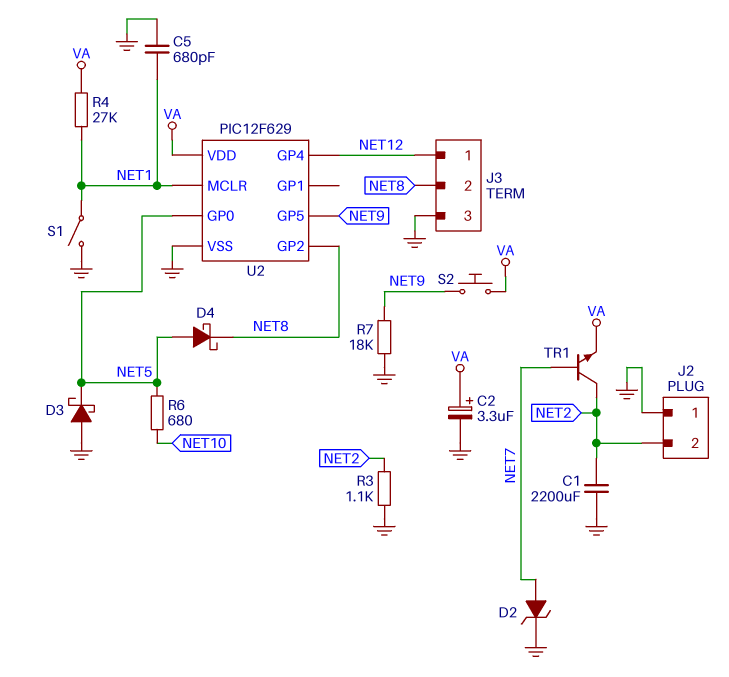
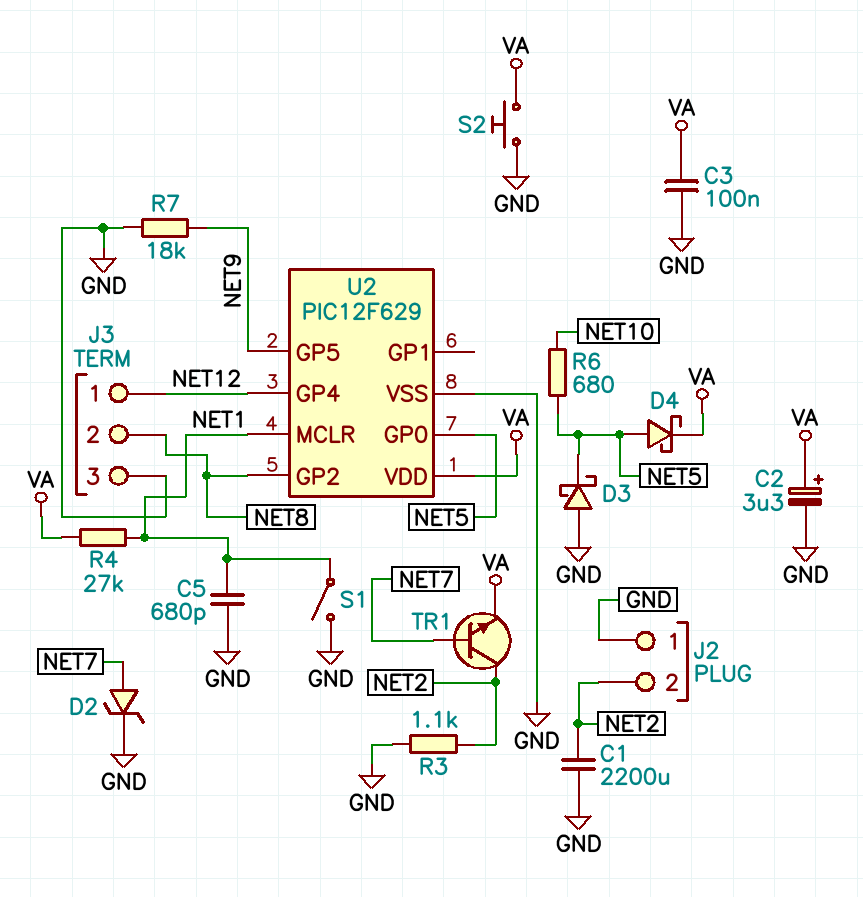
C3: none -> 100nF (GND, VA)
D4: schottky (A NET5, K NET8) -> schottky (A NET5, K VA)
S2: button (NET9, VA) -> button (GND, VA)

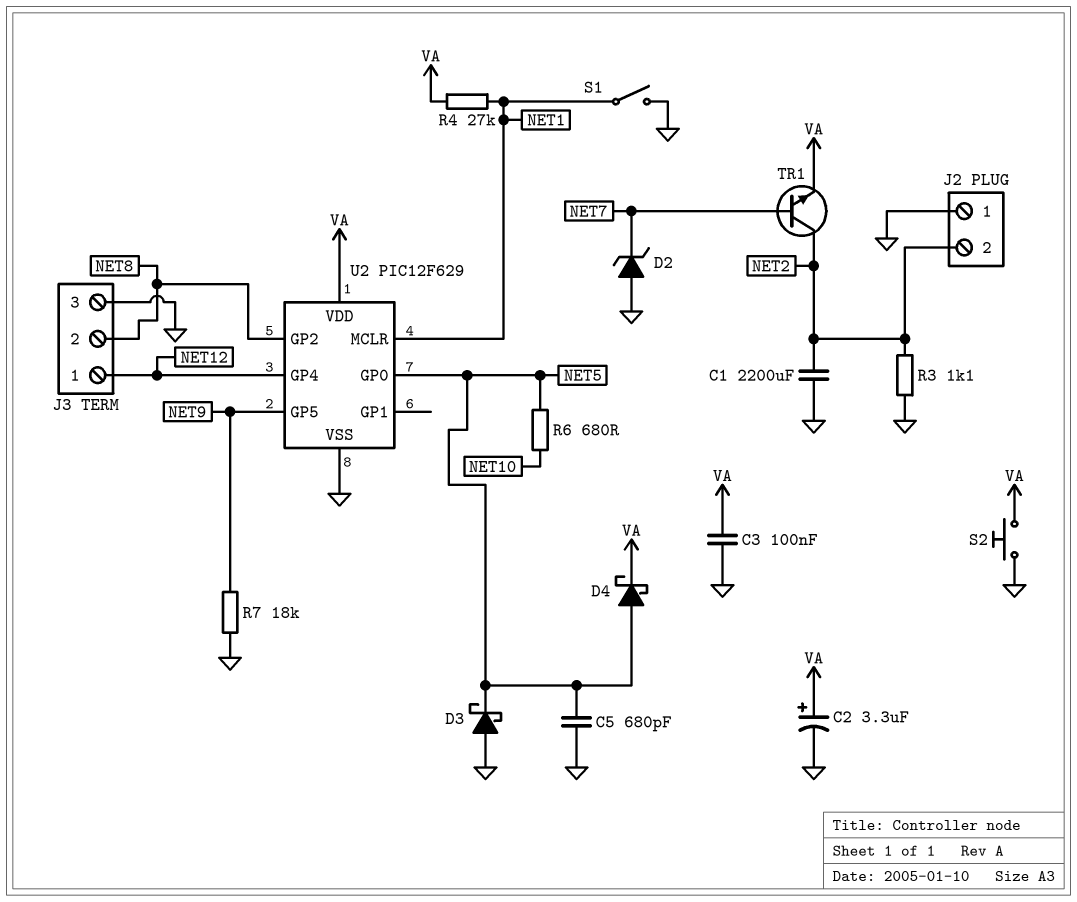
C5: 680pF (GND, NET1) -> 680pF (GND, NET5)
D2: zener (A NET7, K GND) -> zener (A GND, K NET7)

